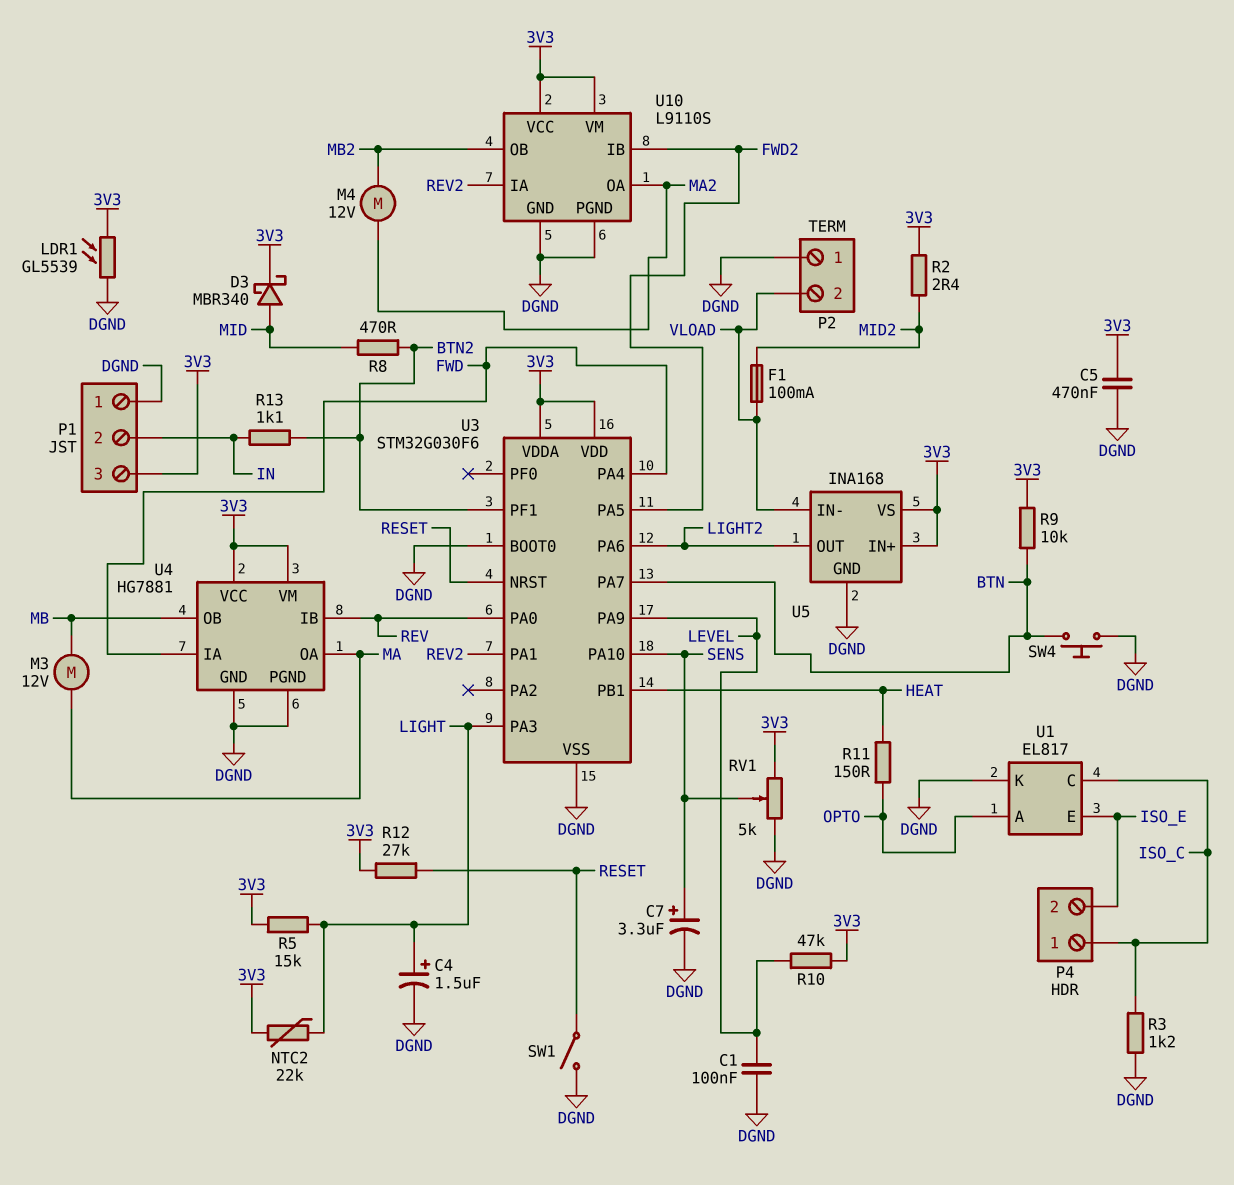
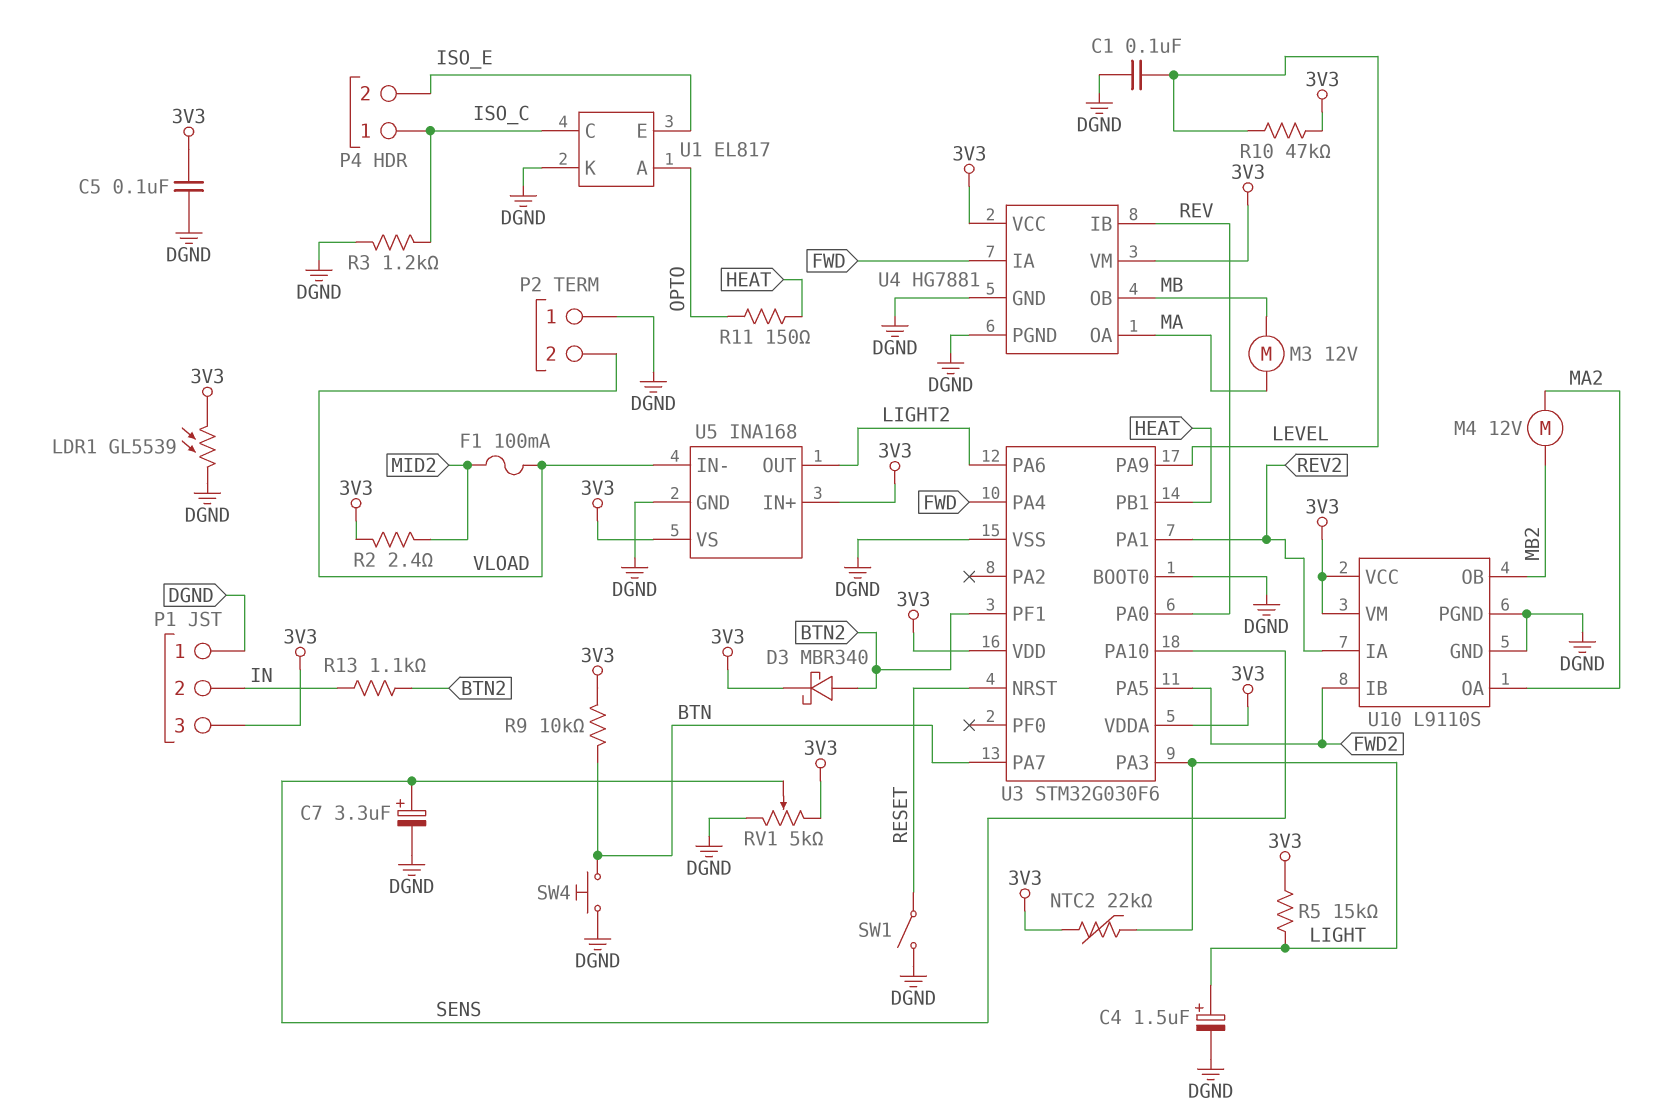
C5: 470nF (3V3, DGND) -> 100nF (3V3, DGND)
D3: schottky MBR340 (A MID, K 3V3) -> schottky MBR340 (A BTN2, K 3V3)
R8: 470 (BTN2, MID) -> none
R12: 27k (3V3, RESET) -> none

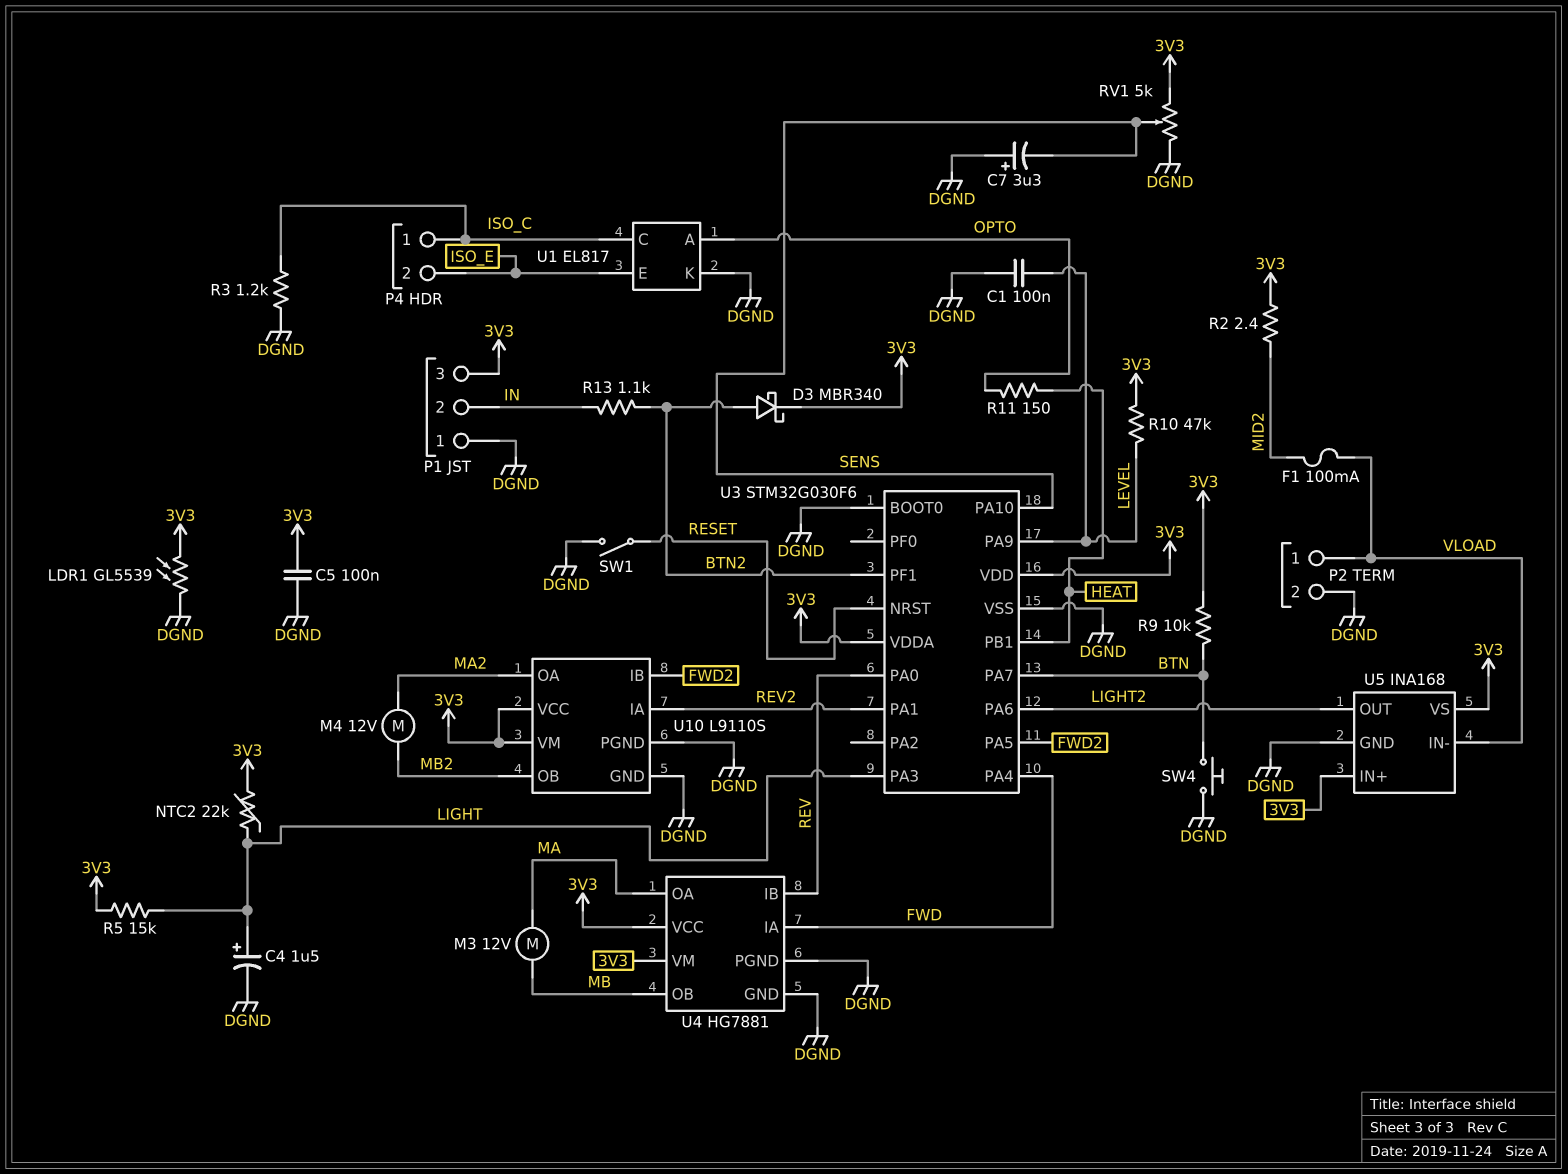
C7: 3.3uF (plus SENS, minus DGND) -> 3.3uF (plus DGND, minus SENS)
P2 pin 1: DGND -> VLOAD
P2 pin 2: VLOAD -> DGND

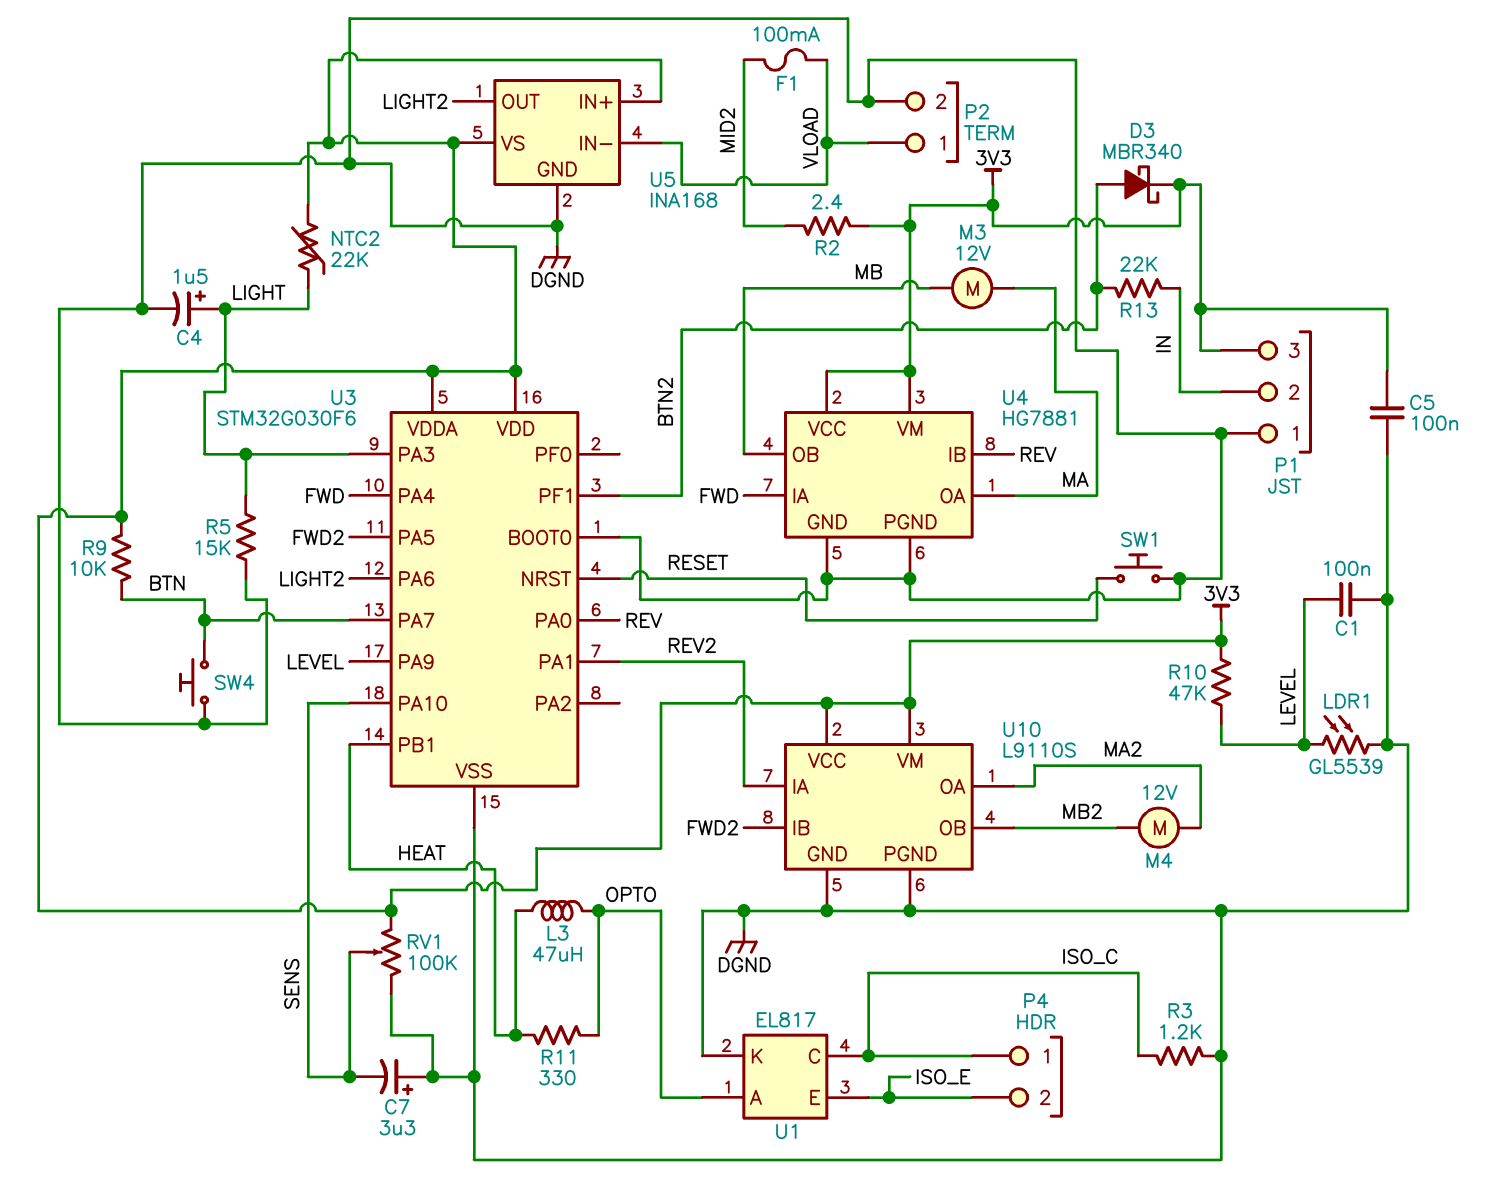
L3: none -> 47uH (HEAT, OPTO)
LDR1: GL5539 (3V3, DGND) -> GL5539 (DGND, LEVEL)
R5: 15k (3V3, LIGHT) -> 15k (DGND, LIGHT)
R11: 150 (HEAT, OPTO) -> 330 (HEAT, OPTO)
R13: 1.1k (BTN2, IN) -> 22k (BTN2, IN)
RV1: 5k (3V3, DGND, wiper SENS) -> 100k (3V3, DGND, wiper SENS)
SW1: switch (DGND, RESET) -> button (DGND, RESET)

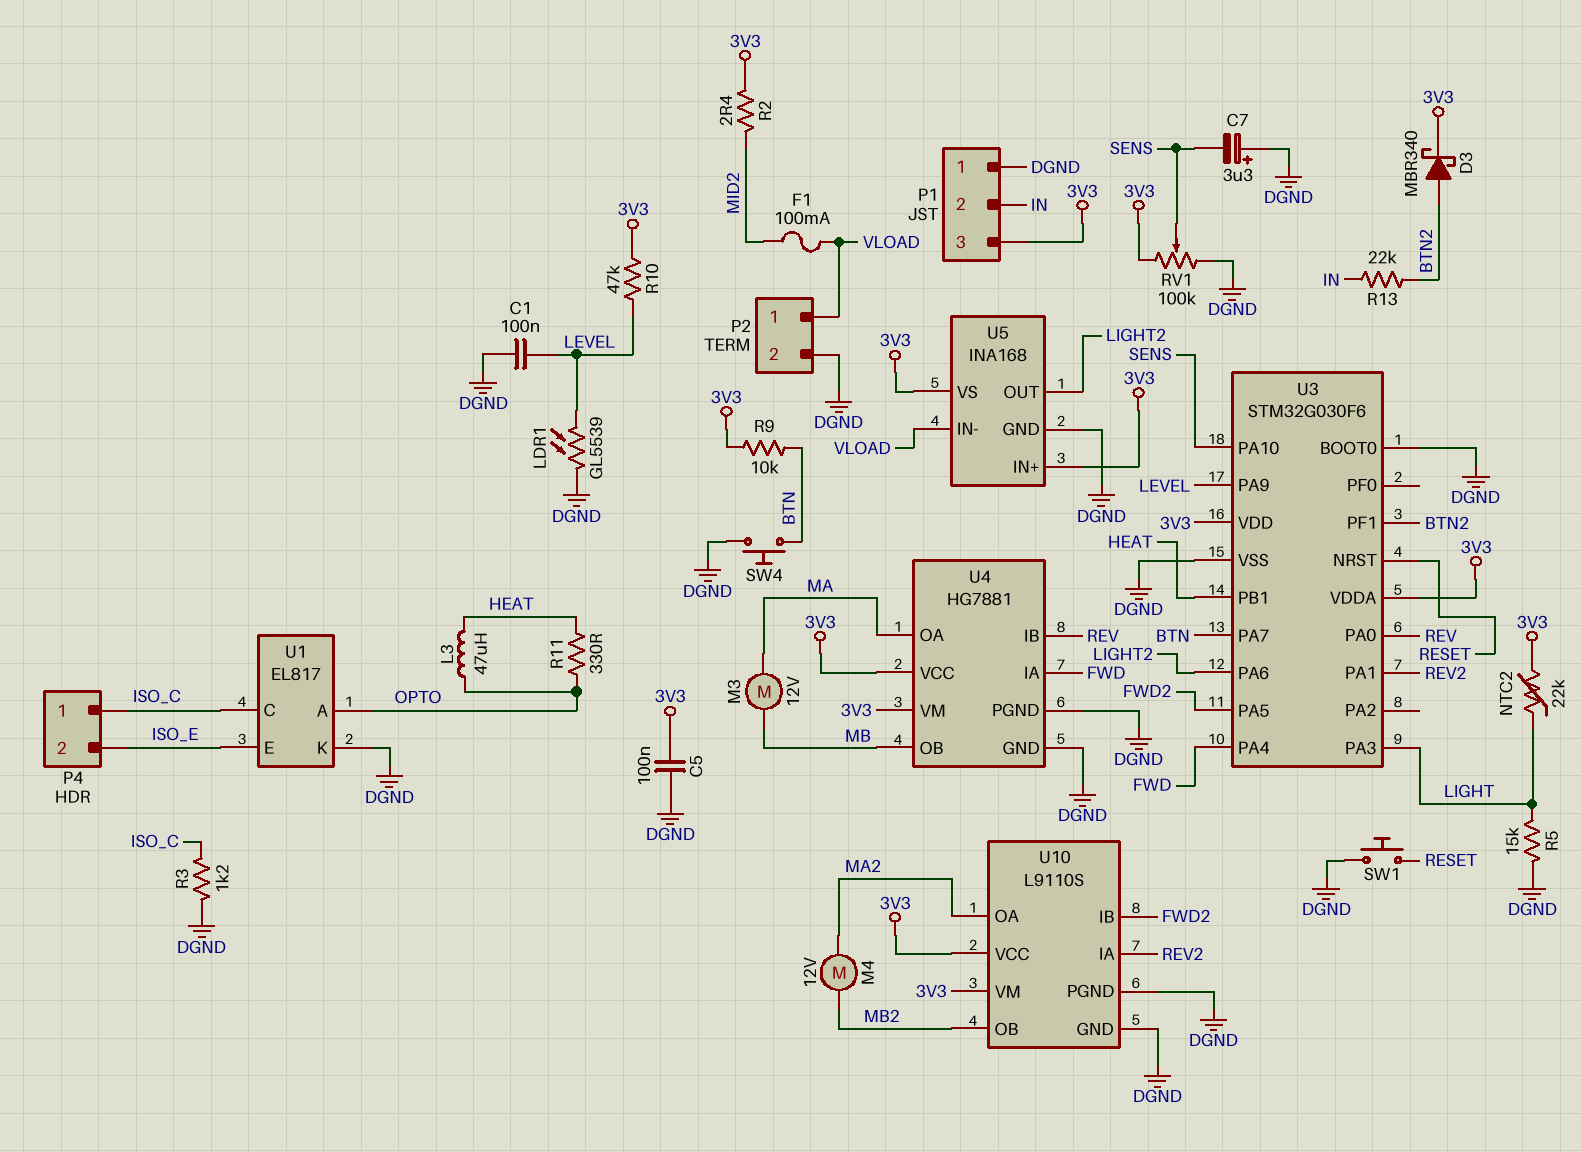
C4: 1.5uF (plus LIGHT, minus DGND) -> none

